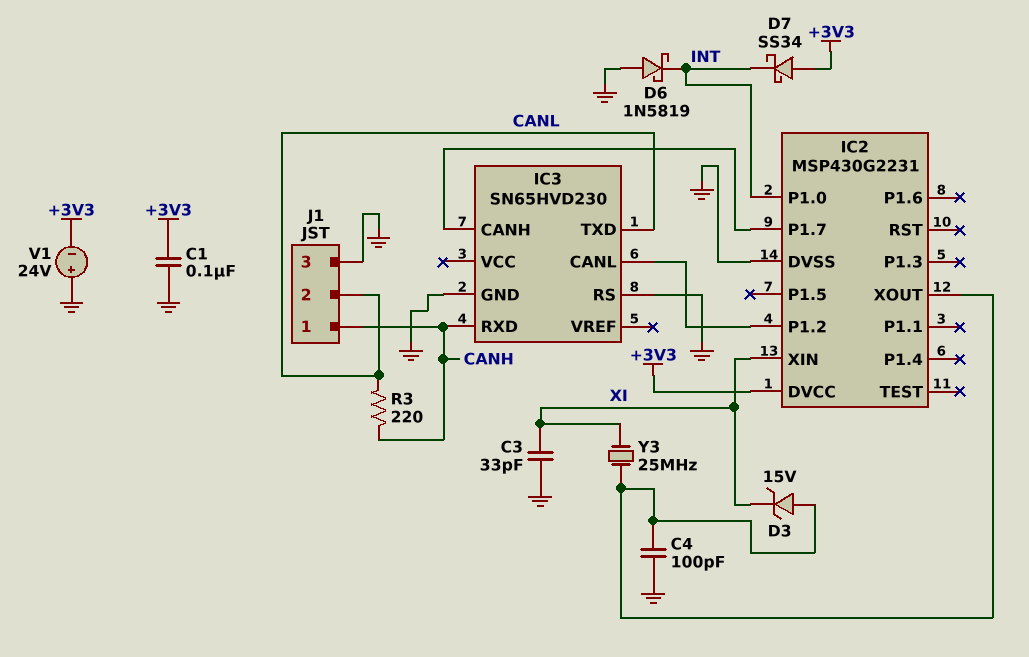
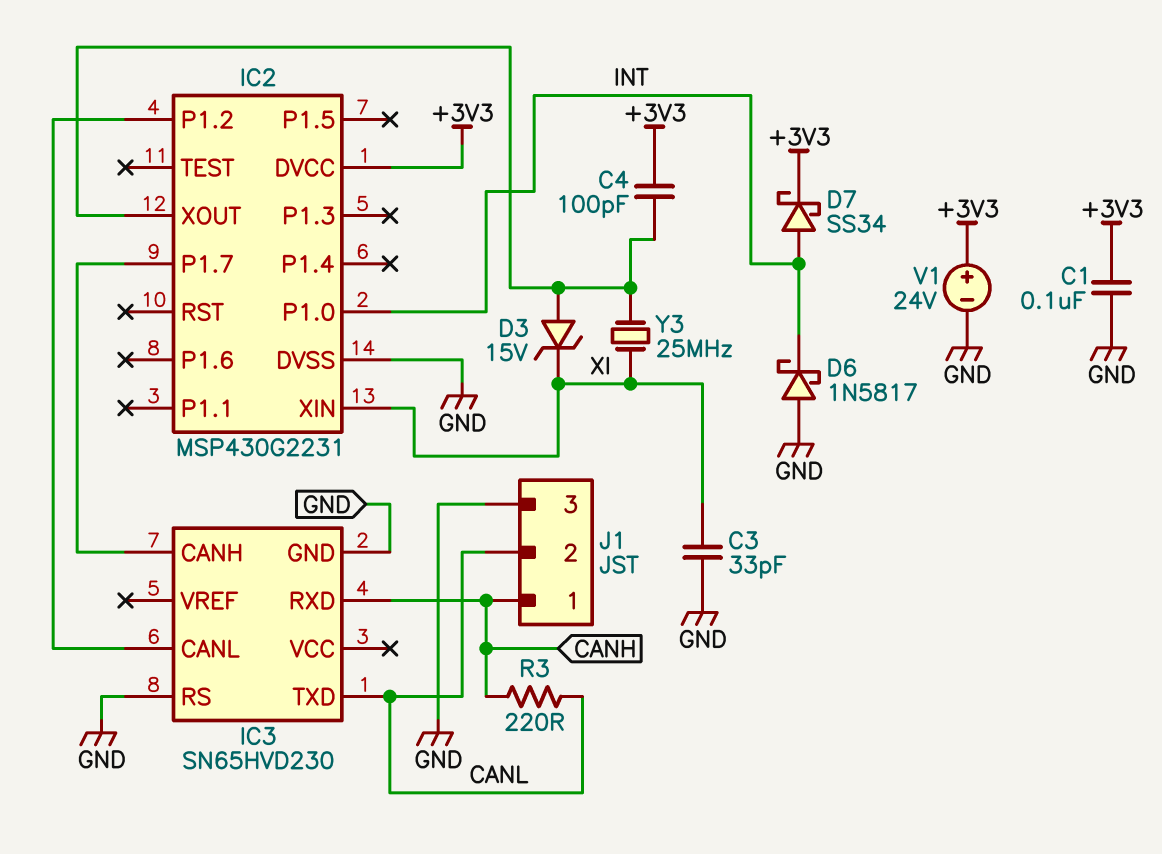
C4: 100pF (GND, IC2/XOUT) -> 100pF (+3V3, IC2/XOUT)
D6: schottky 1N5819 (A GND, K INT) -> schottky 1N5817 (A GND, K INT)
D7: schottky SS34 (A +3V3, K INT) -> schottky SS34 (A INT, K +3V3)
V1: 24V (plus GND, minus +3V3) -> 24V (plus +3V3, minus GND)

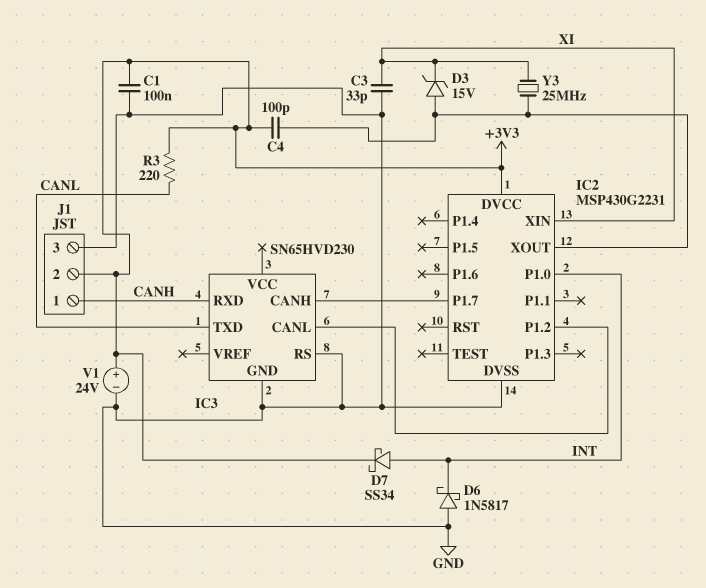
J1 pin 2: CANL -> +3V3
R3: 220 (CANH, CANL) -> 220 (+3V3, CANL)

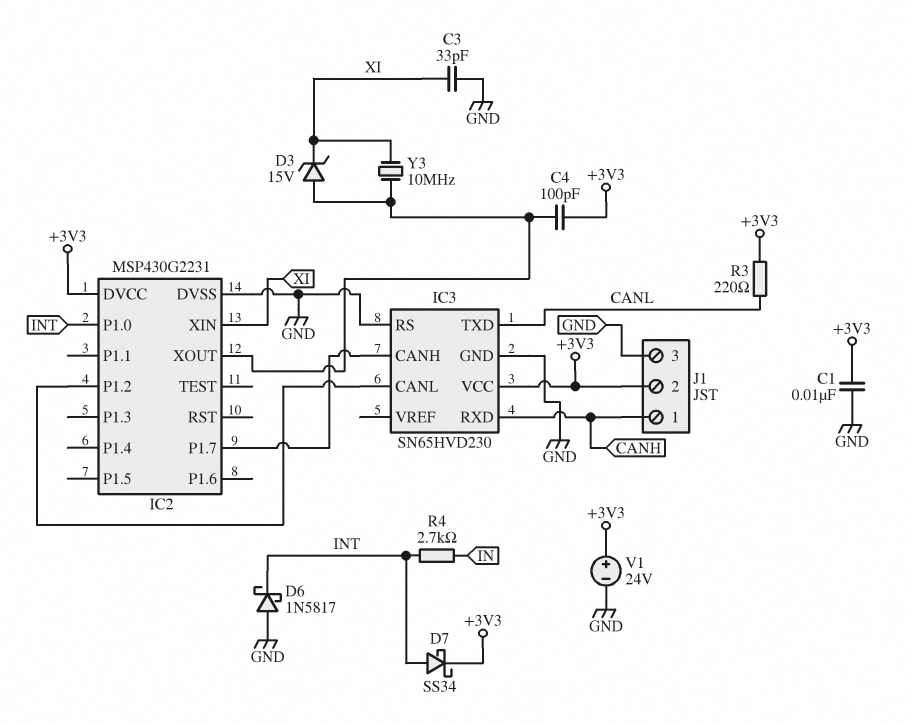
C1: 100nF (+3V3, GND) -> 10nF (+3V3, GND)
IC3 pin VCC: none -> +3V3
R4: none -> 2.7k (IN, INT)
Y3: 25MHz (IC2/XOUT, XI) -> 10MHz (IC2/XOUT, XI)

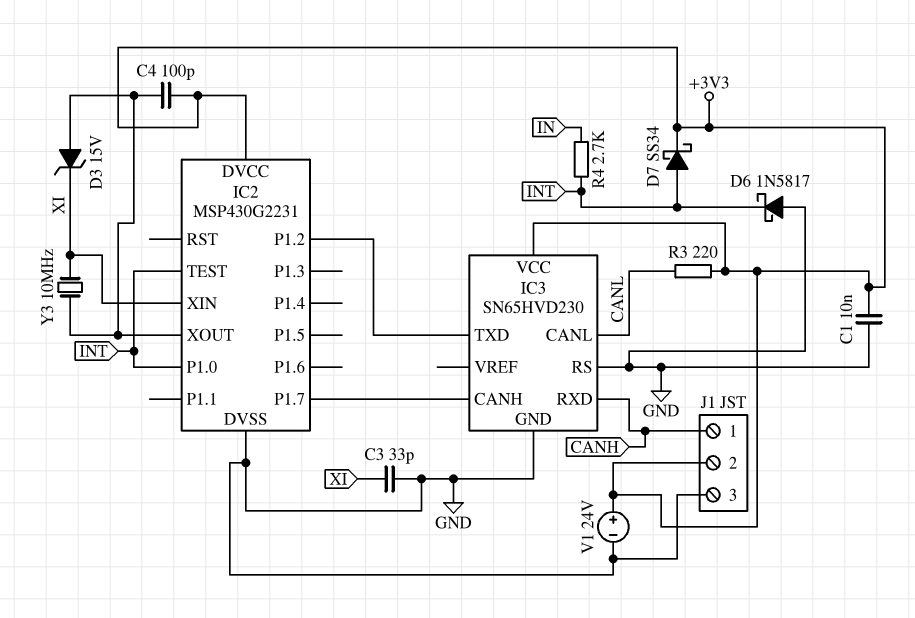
IC2 pin TEST: none -> INT
IC3 pin CANL: IC2/P1.2 -> CANL
IC3 pin TXD: CANL -> IC2/P1.2

